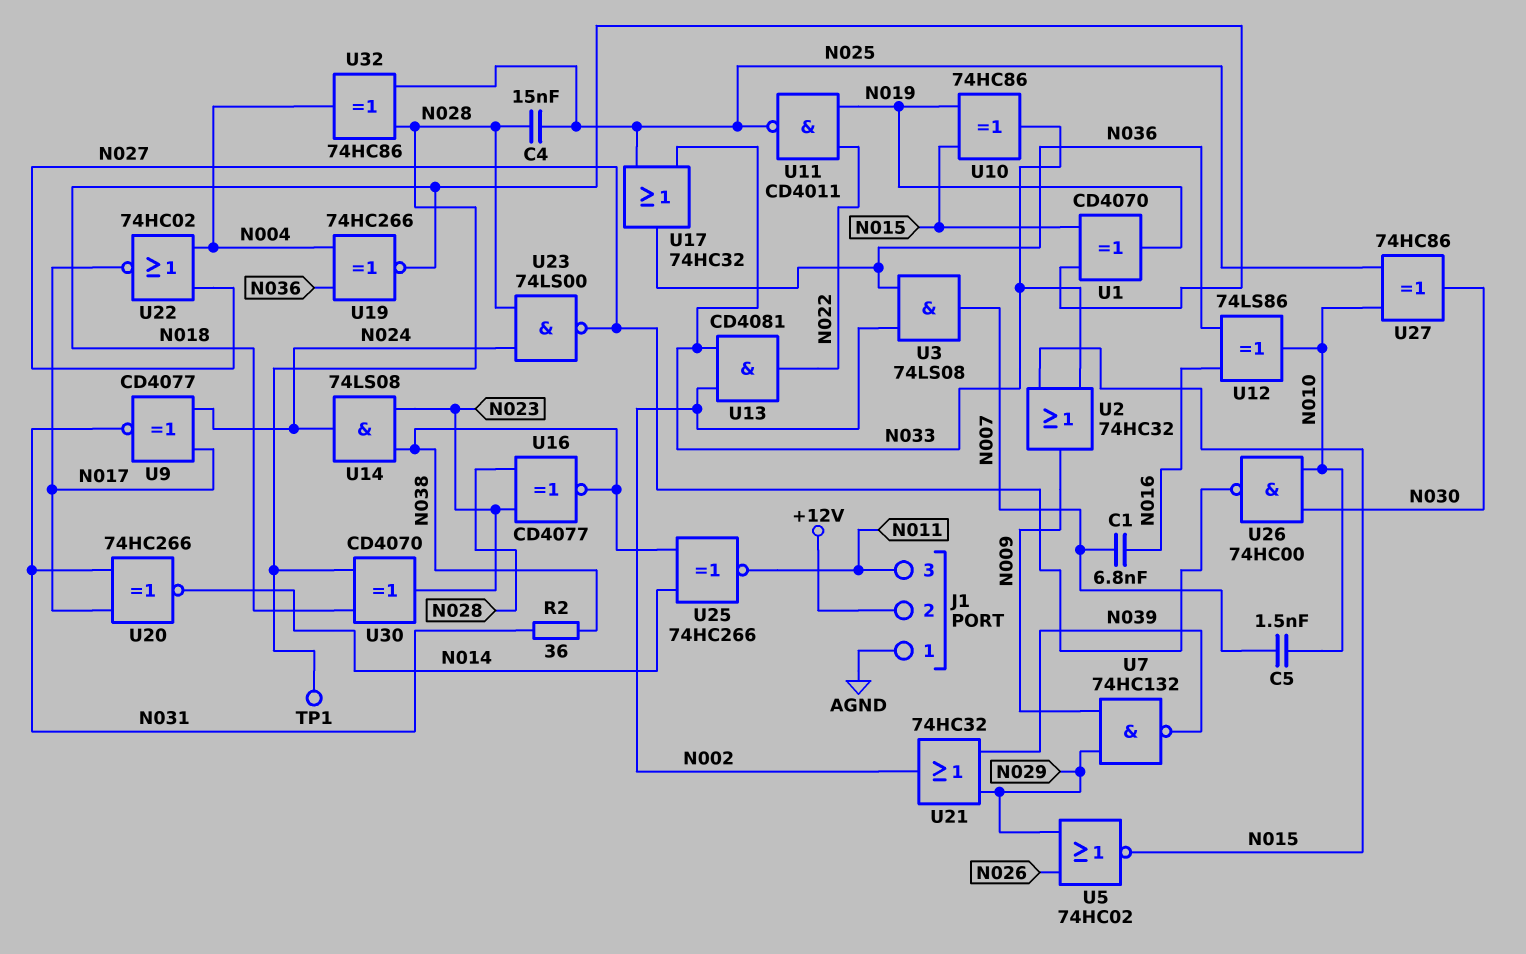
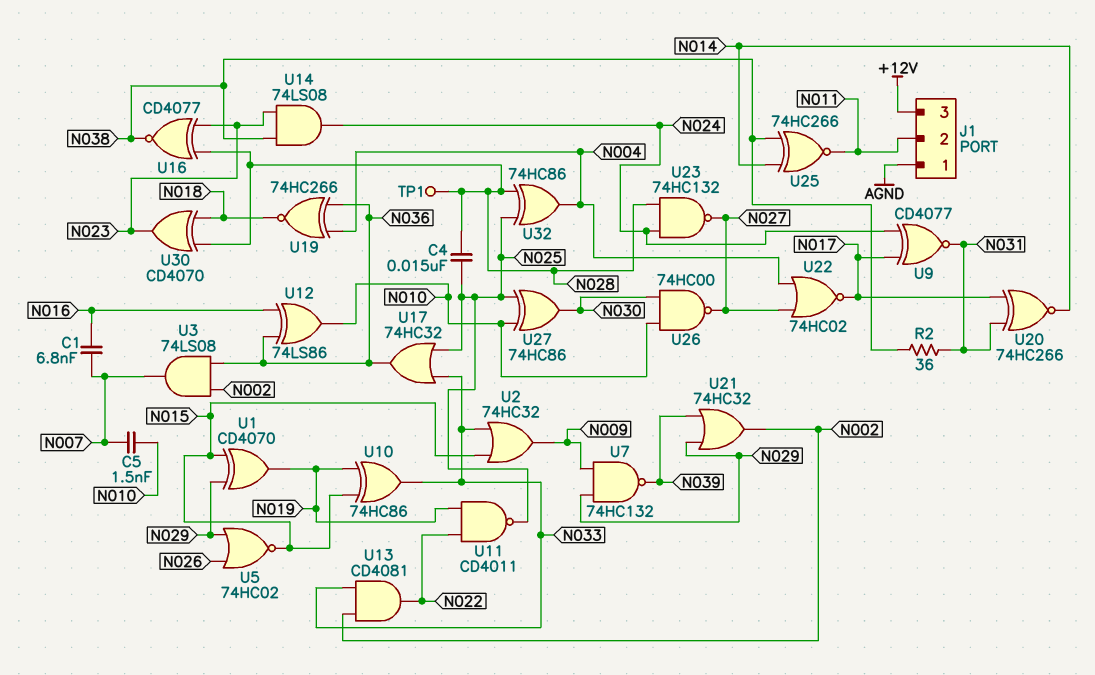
J1 pin 2: +12V -> N011
J1 pin 3: N011 -> +12V
U1: XOR CD4070 (in N015, in N018, out N019) -> XOR CD4070 (in N015, in N029, out N019)
U23: NAND 74LS00 (in N024, in N028, out N027) -> NAND 74HC132 (in N024, in N028, out N027)

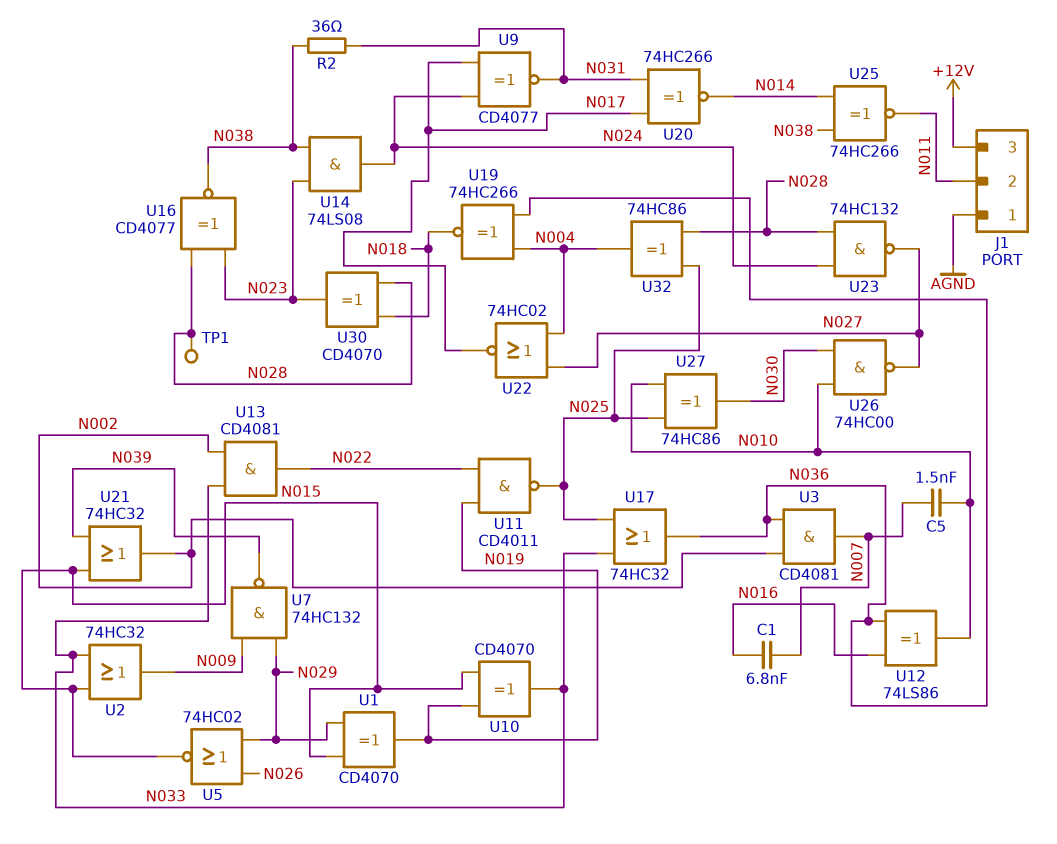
C4: 15nF (N025, N028) -> none
U3: AND 74LS08 (in N002, in N036, out N007) -> AND CD4081 (in N002, in N036, out N007)
U10: XOR 74HC86 (in N015, in N019, out N033) -> XOR CD4070 (in N015, in N019, out N033)
U21: OR 74HC32 (in N029, in N039, out N002) -> OR 74HC32 (in N015, in N039, out N002)

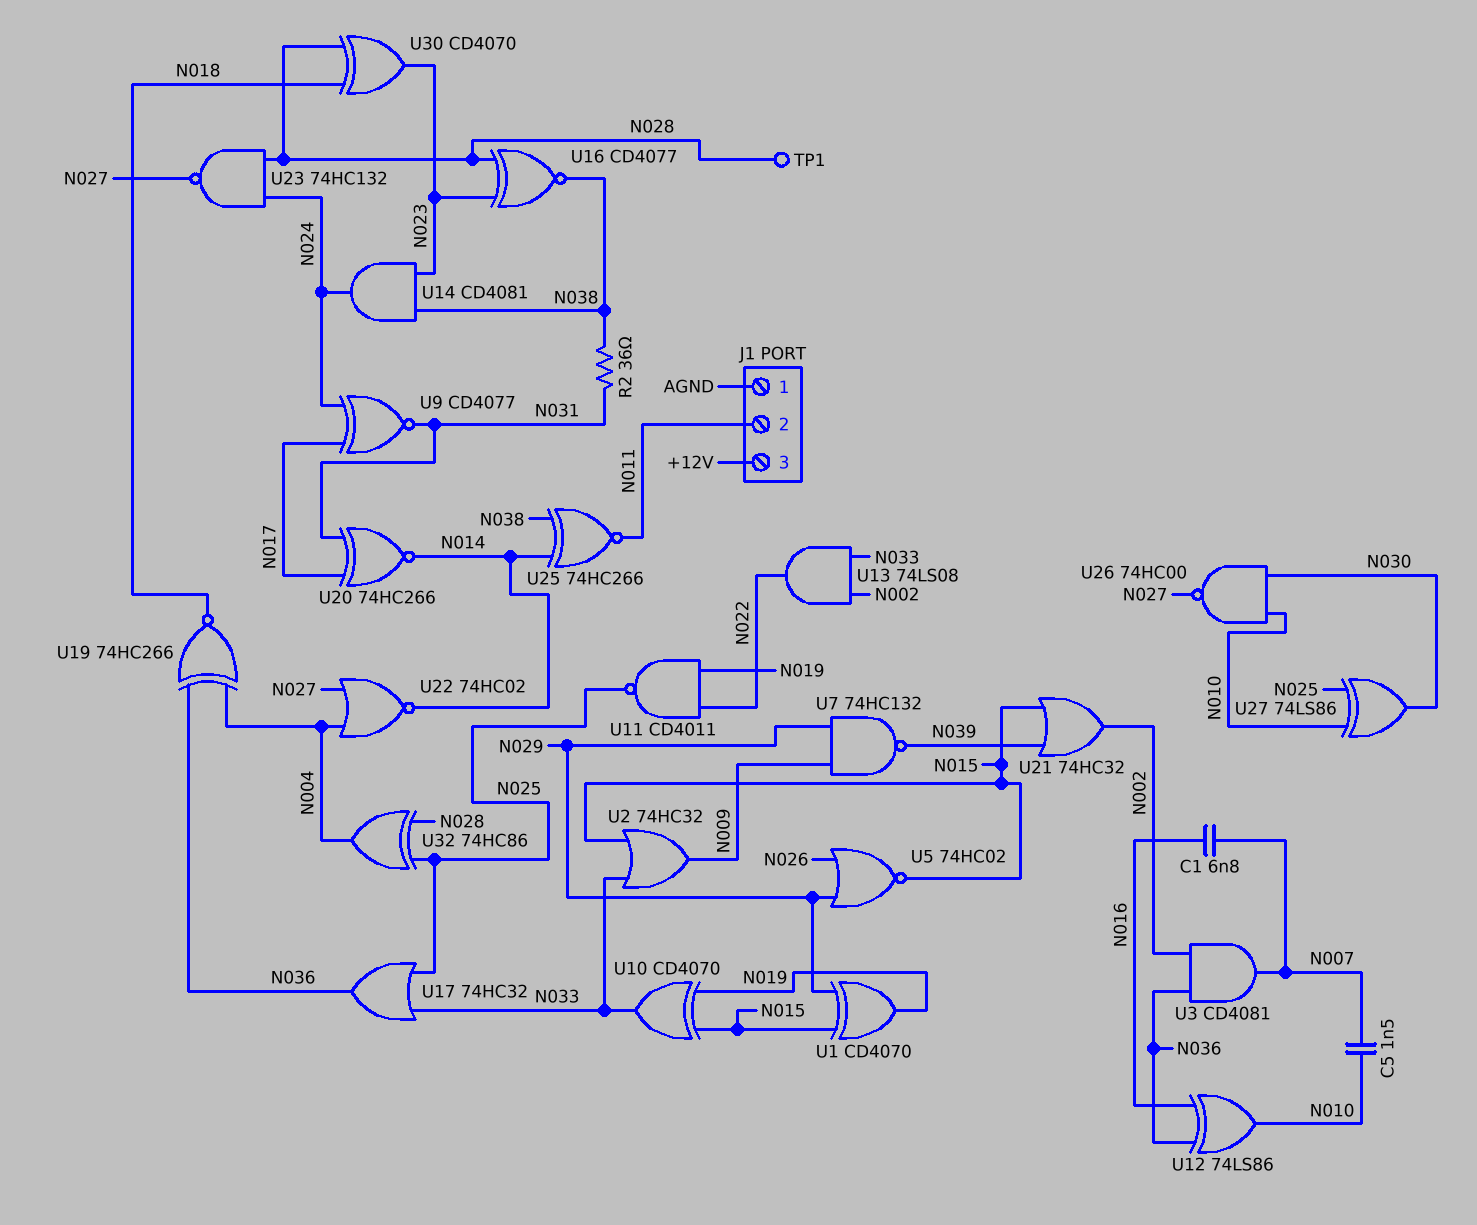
U13: AND CD4081 (in N002, in N033, out N022) -> AND 74LS08 (in N002, in N033, out N022)
U14: AND 74LS08 (in N023, in N038, out N024) -> AND CD4081 (in N023, in N038, out N024)
U22: NOR 74HC02 (in N004, in N027, out N017) -> NOR 74HC02 (in N004, in N027, out N014)
U27: XOR 74HC86 (in N010, in N025, out N030) -> XOR 74LS86 (in N010, in N025, out N030)

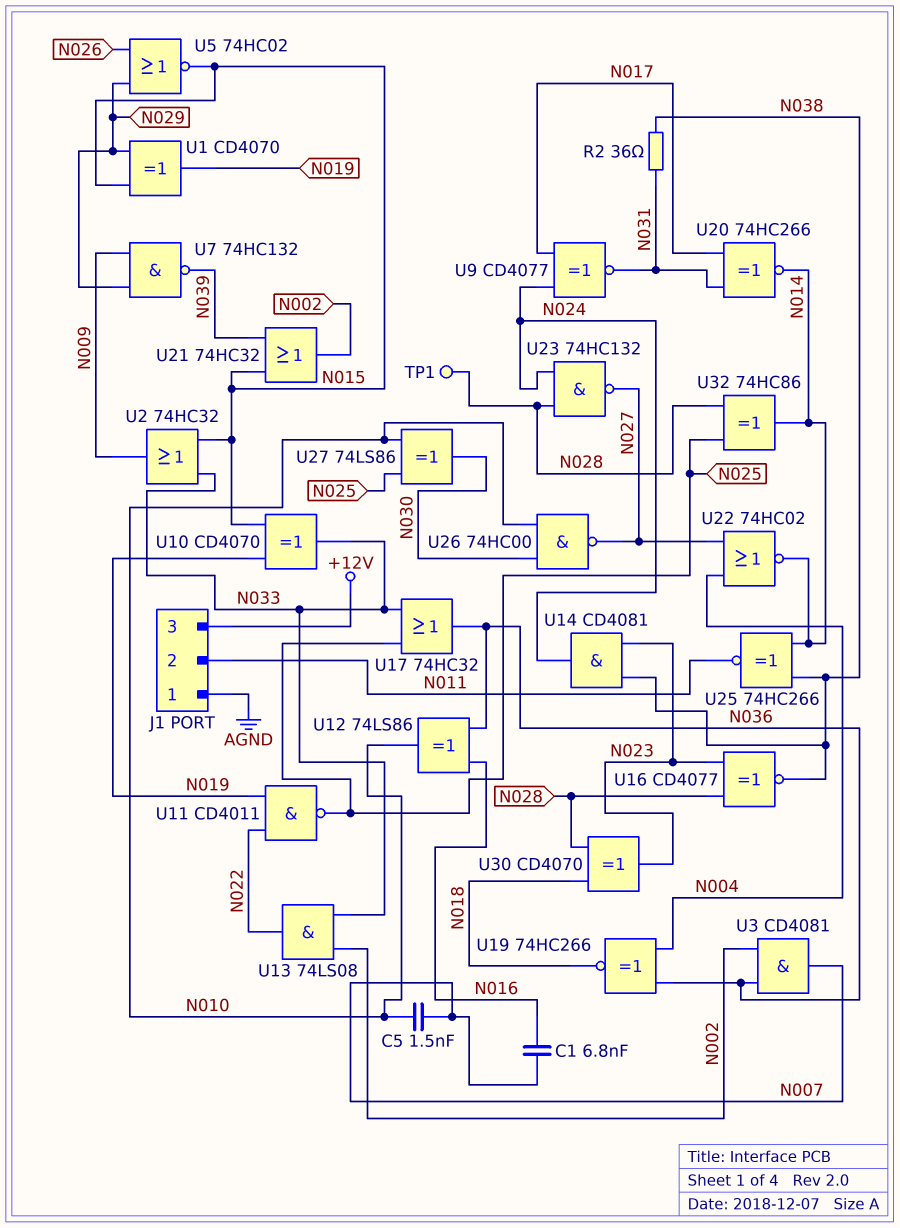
U32: XOR 74HC86 (in N025, in N028, out N004) -> XOR 74HC86 (in N025, in N028, out N014)

